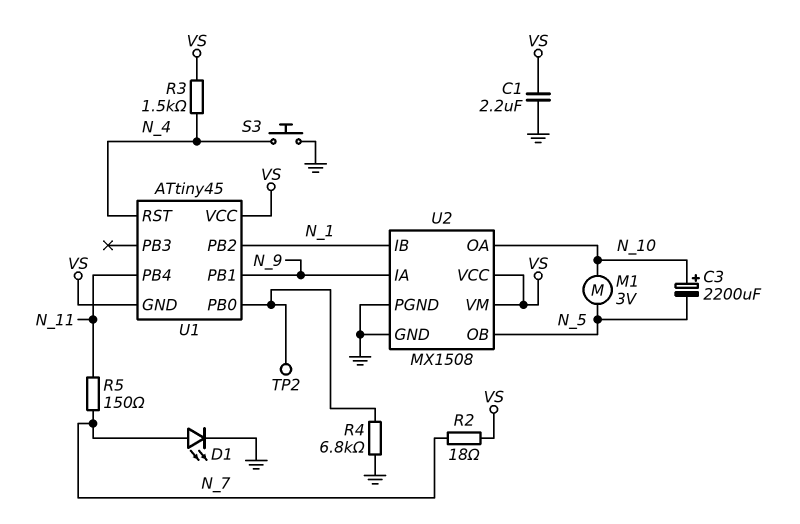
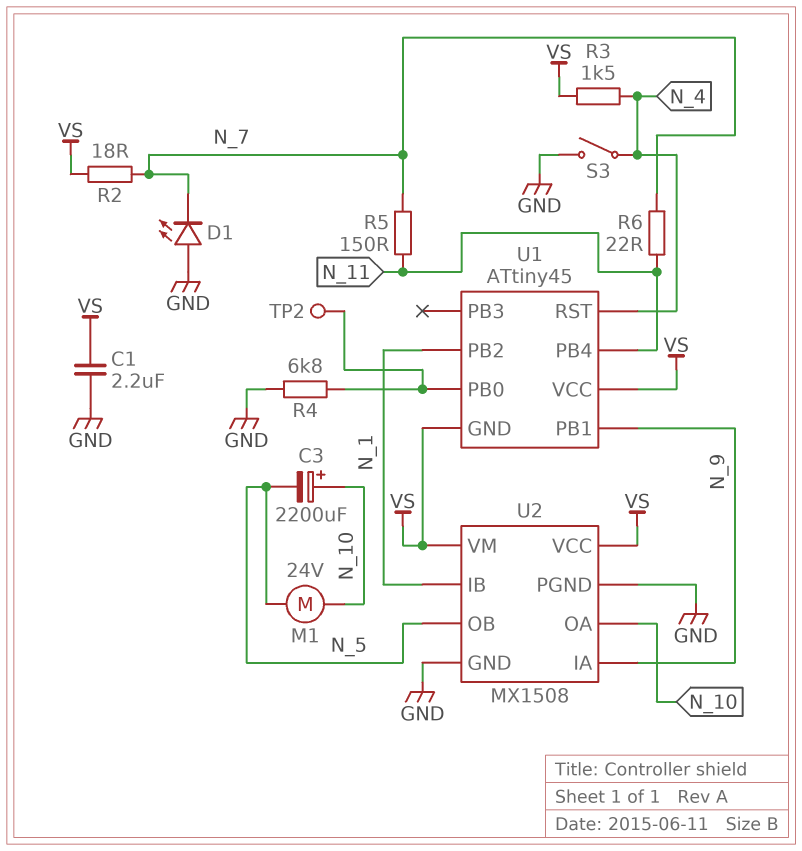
D1: LED (A N_7, K GND) -> LED (A GND, K N_7)
M1: motor 3V (N_5, N_10) -> motor 24V (N_5, N_10)
R6: none -> 22 (N_7, N_11)
S3: button (GND, N_4) -> switch (GND, N_4)

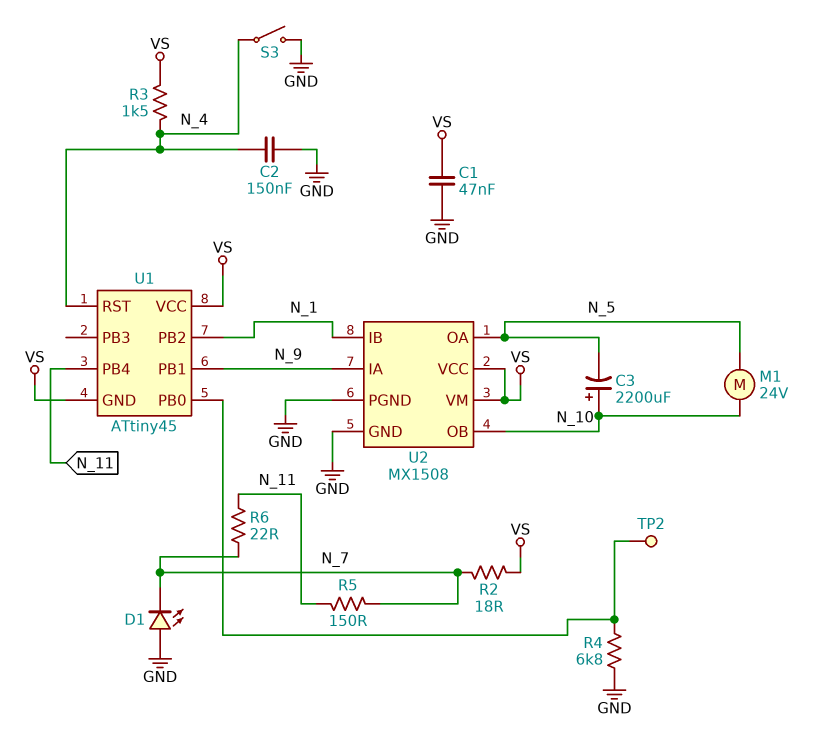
C1: 2.2uF (GND, VS) -> 47nF (GND, VS)
C2: none -> 150nF (GND, N_4)
U2 pin OA: N_10 -> N_5
U2 pin OB: N_5 -> N_10

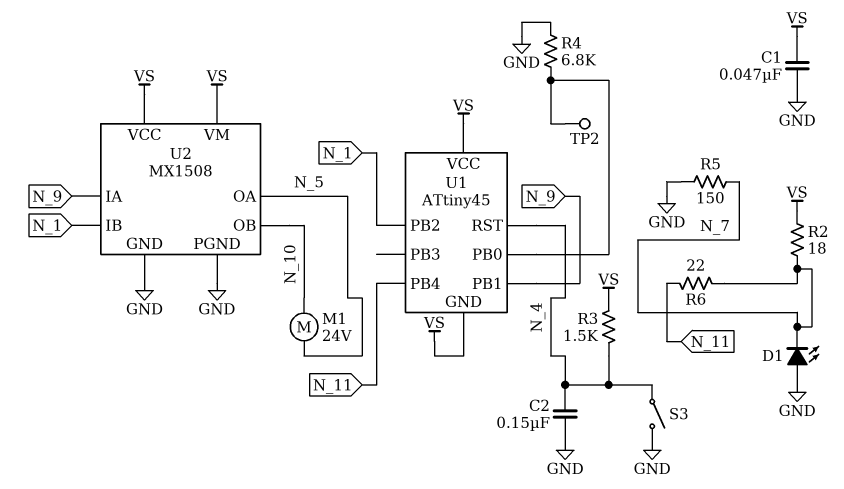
C3: 2200uF (plus N_10, minus N_5) -> none
R5: 150 (N_7, N_11) -> 150 (GND, N_7)

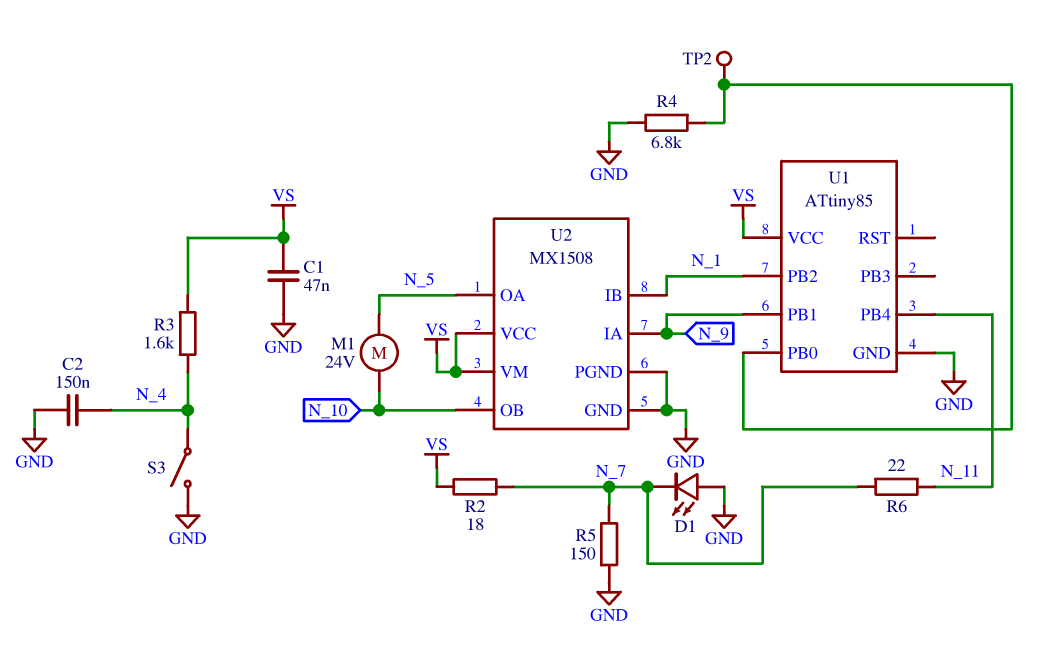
R3: 1.5k (N_4, VS) -> 1.6k (N_4, VS)
U1: ATtiny45 -> ATtiny85
U1 pin GND: VS -> GND
U1 pin RST: N_4 -> none

